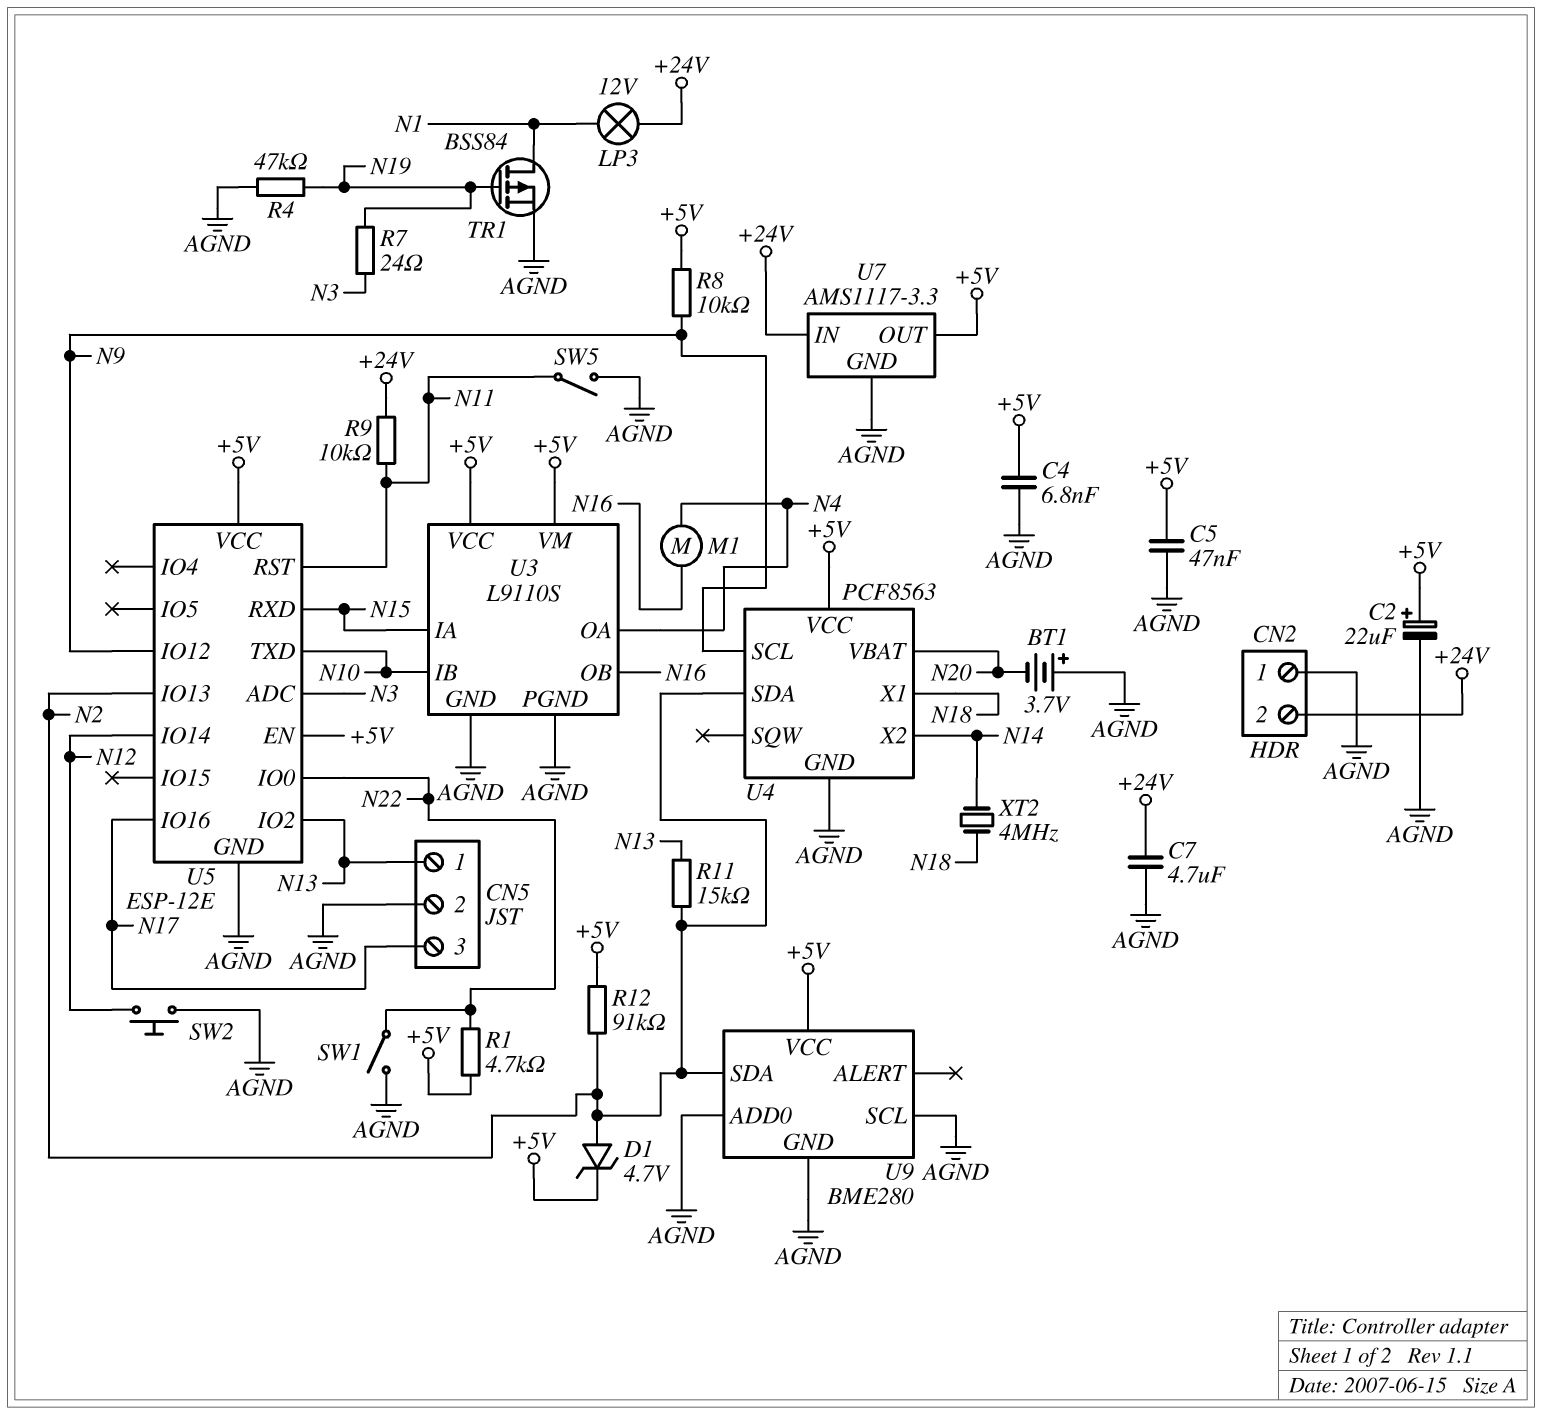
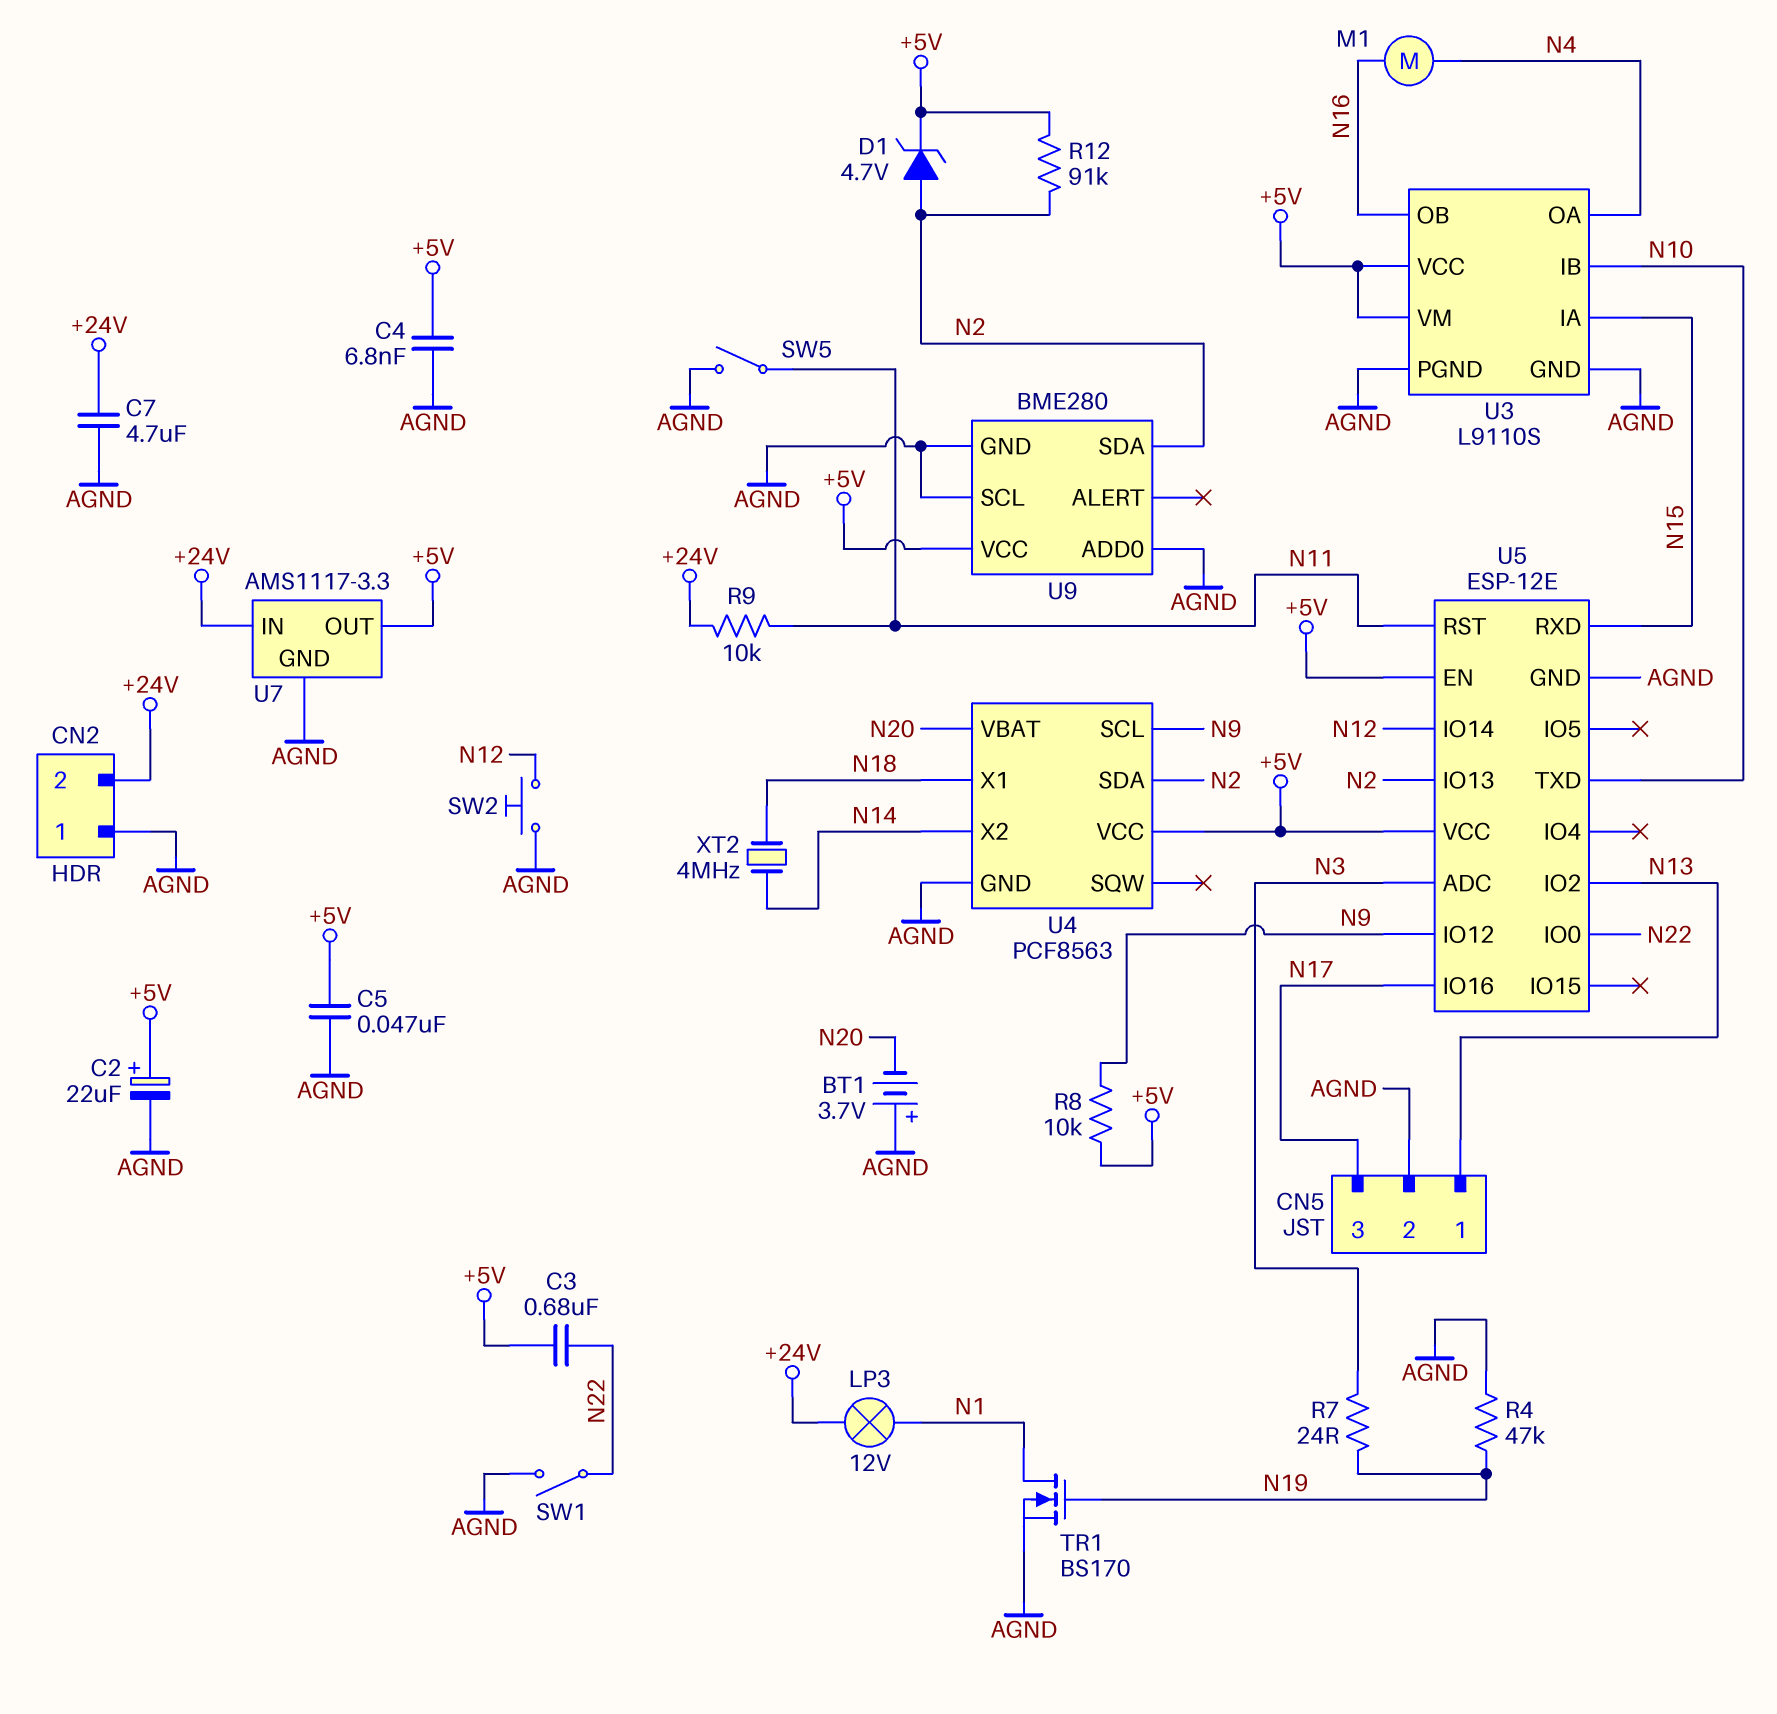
C3: none -> 680nF (+5V, N22)
R1: 4.7k (+5V, N22) -> none
R11: 15k (N2, N13) -> none
TR1: PMOS BSS84 (G N19, D N1, S AGND) -> NMOS BS170 (G N19, D N1, S AGND)

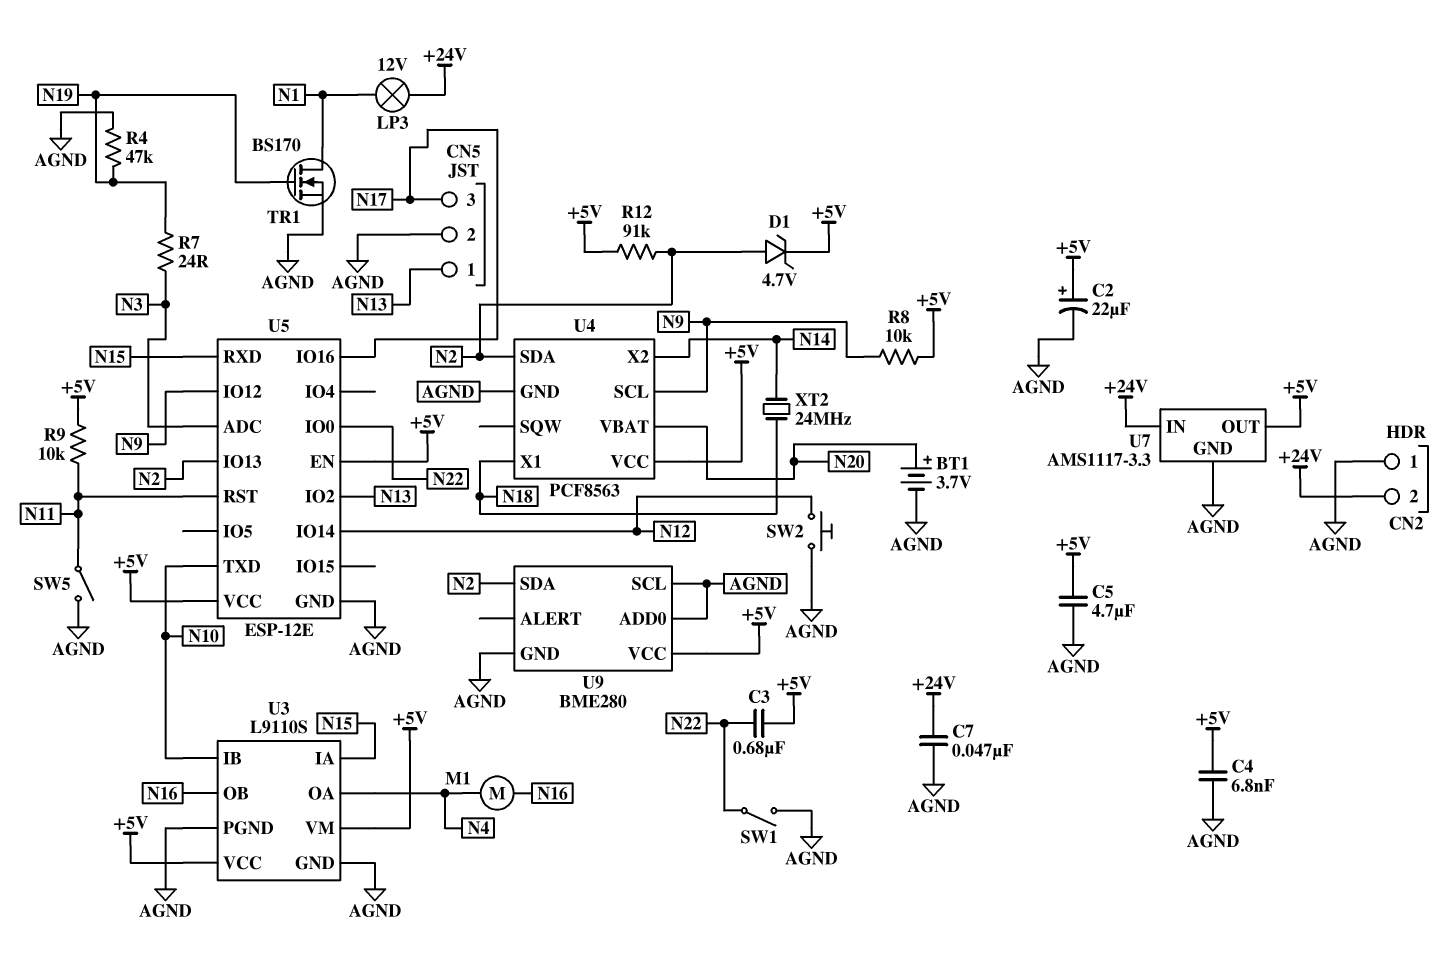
BT1: 3.7V (plus AGND, minus N20) -> 3.7V (plus N20, minus AGND)
C5: 47nF (+5V, AGND) -> 4.7uF (+5V, AGND)
C7: 4.7uF (+24V, AGND) -> 47nF (+24V, AGND)
R9: 10k (+24V, N11) -> 10k (+5V, N11)
XT2: 4MHz (N14, N18) -> 24MHz (N14, N18)

